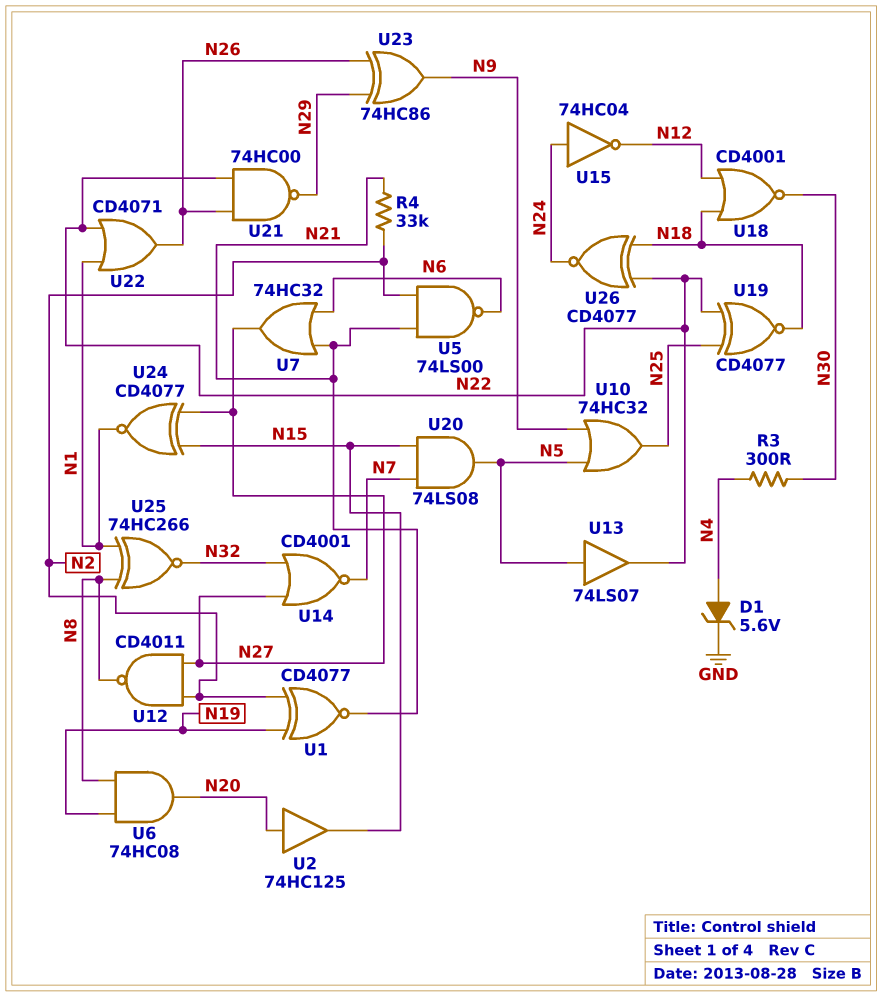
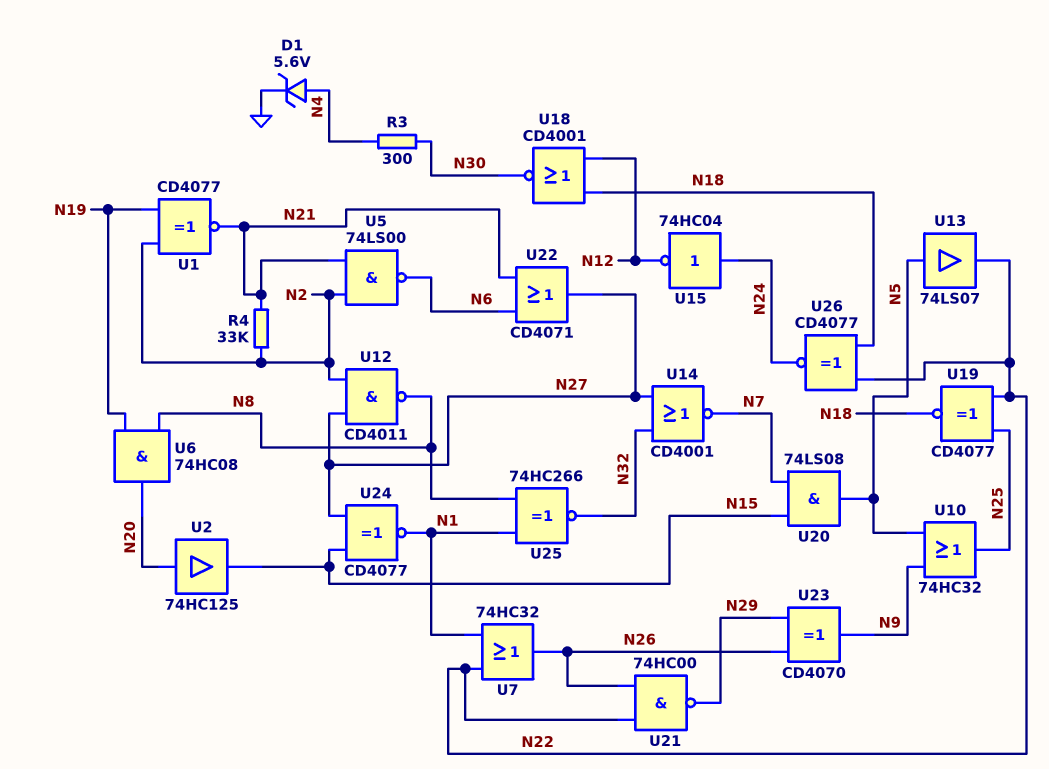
U7: OR 74HC32 (in N6, in N21, out N27) -> OR 74HC32 (in N1, in N22, out N26)
U22: OR CD4071 (in N1, in N22, out N26) -> OR CD4071 (in N6, in N21, out N27)
U23: XOR 74HC86 (in N26, in N29, out N9) -> XOR CD4070 (in N26, in N29, out N9)

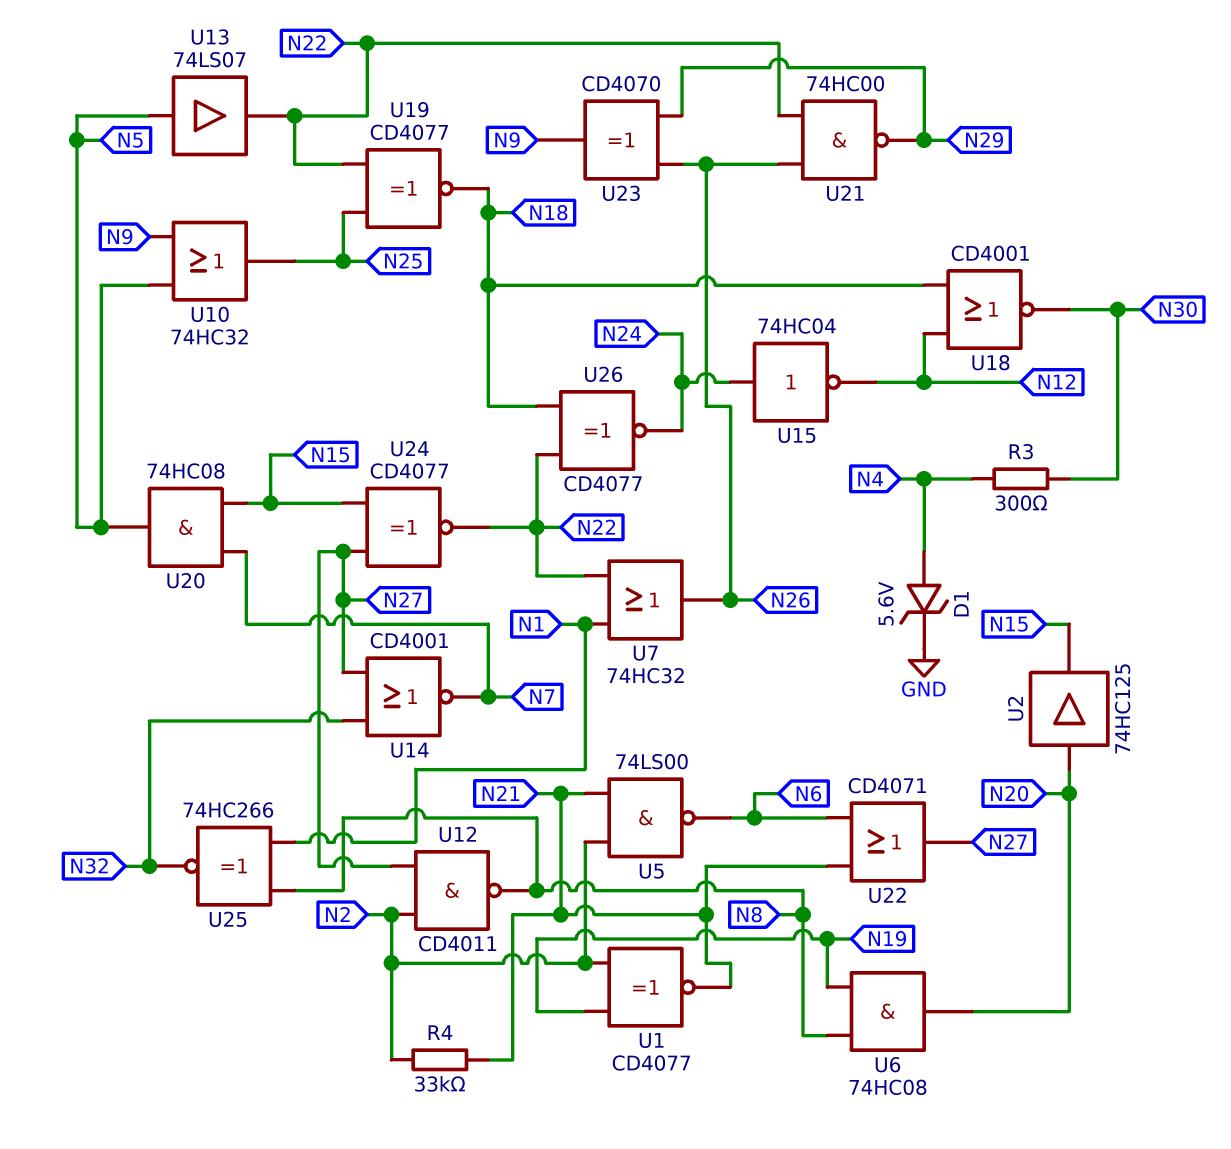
U20: AND 74LS08 (in N7, in N15, out N5) -> AND 74HC08 (in N7, in N15, out N5)
U24: XNOR CD4077 (in N15, in N27, out N1) -> XNOR CD4077 (in N15, in N27, out N22)

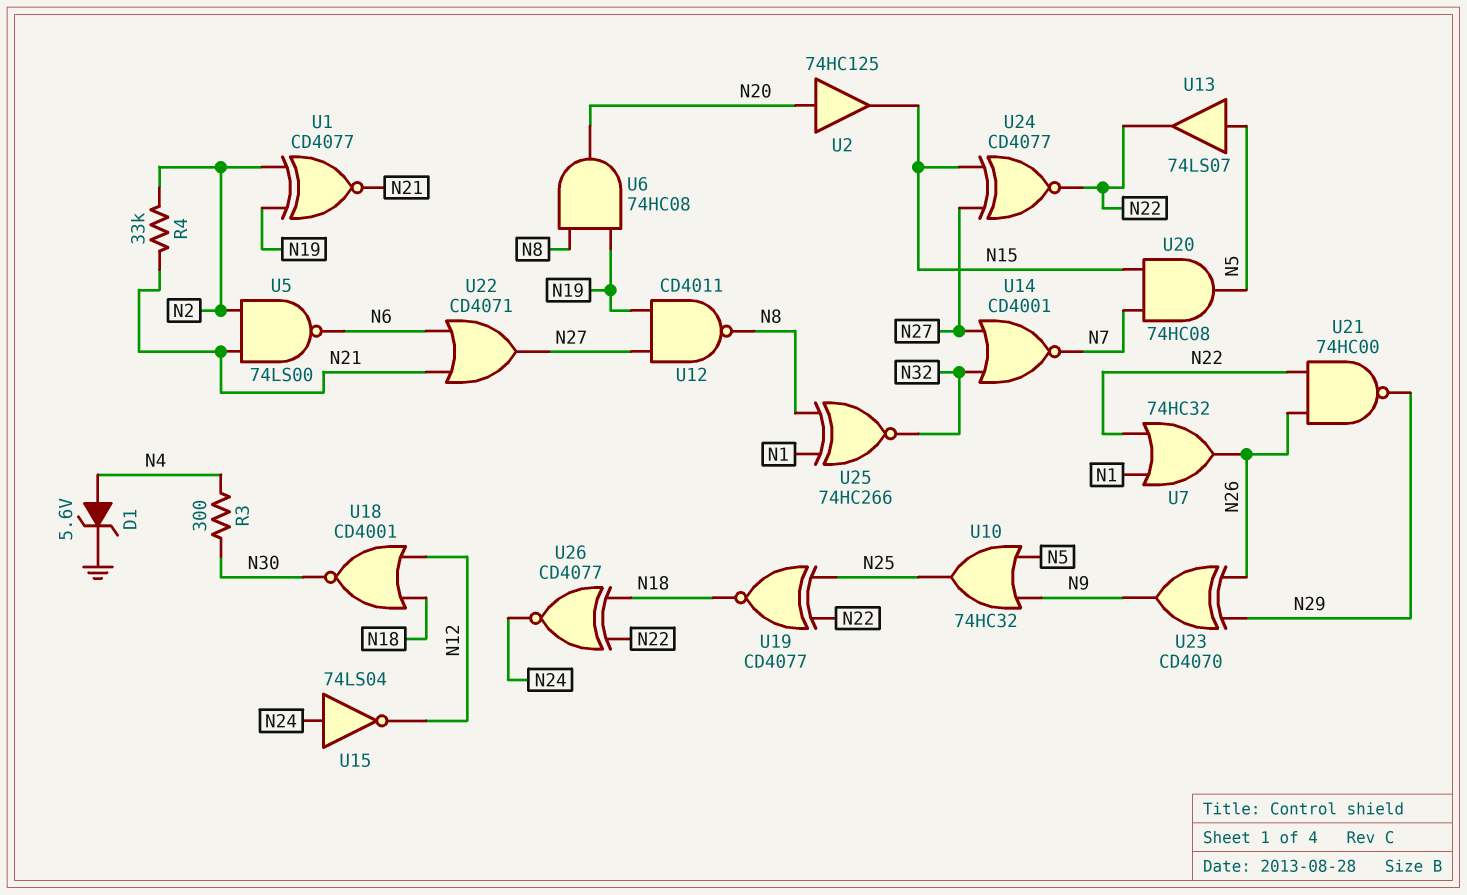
U12: NAND CD4011 (in N2, in N27, out N8) -> NAND CD4011 (in N19, in N27, out N8)
U15: NOT 74HC04 (in N24, out N12) -> NOT 74LS04 (in N24, out N12)

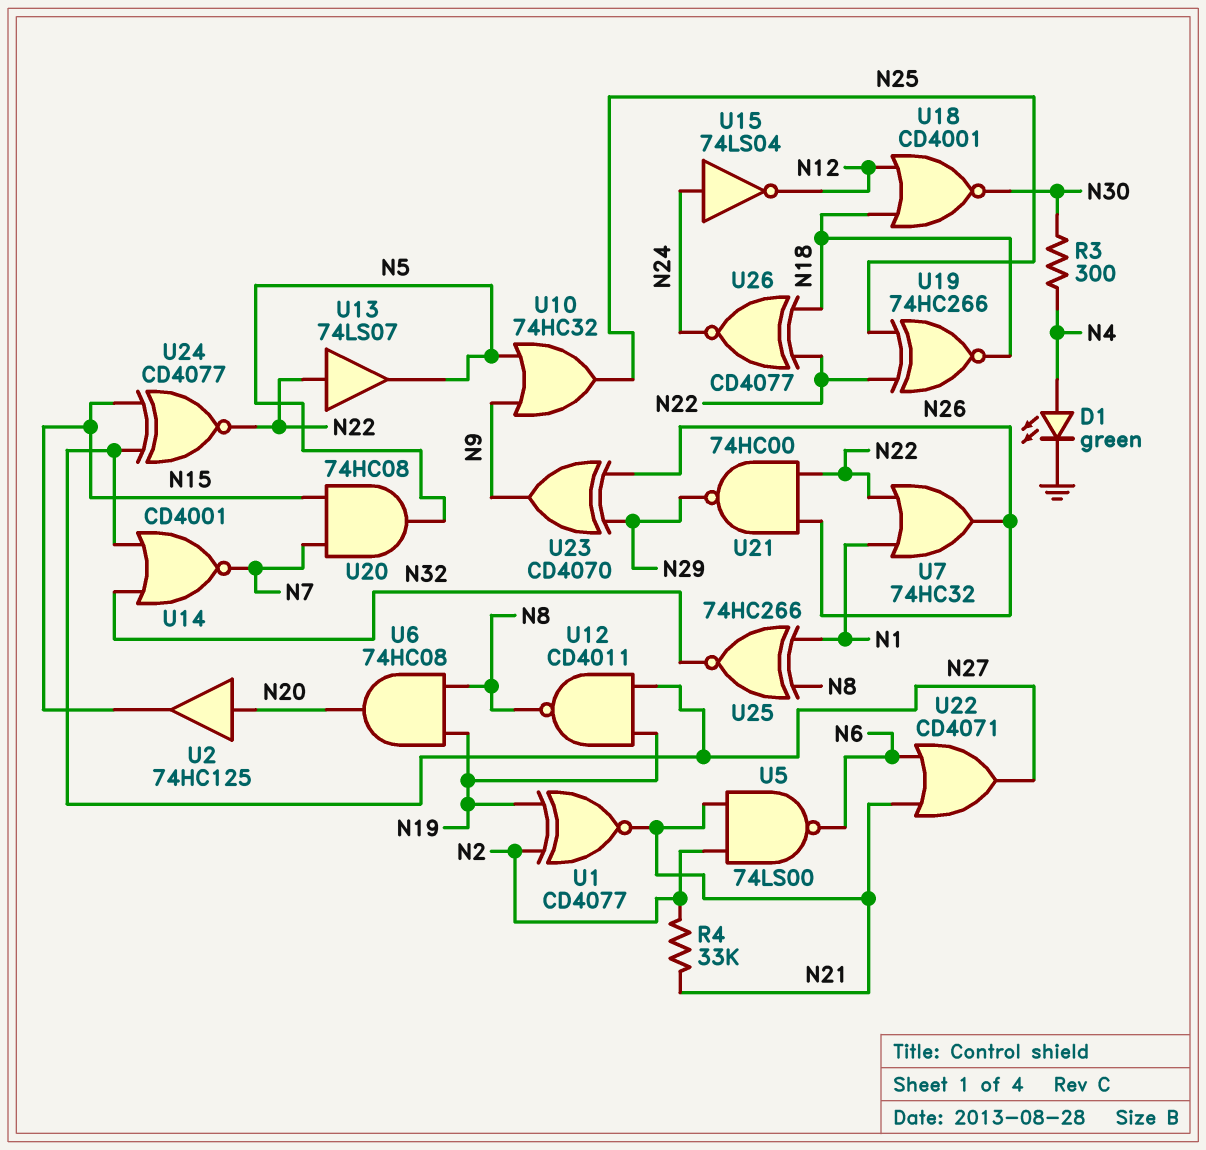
D1: zener 5.6V (A N4, K GND) -> LED green (A N4, K GND)
U13: buffer 74LS07 (in N5, out N22) -> buffer 74LS07 (in N22, out N5)
U19: XNOR CD4077 (in N22, in N25, out N18) -> XNOR 74HC266 (in N22, in N25, out N18)

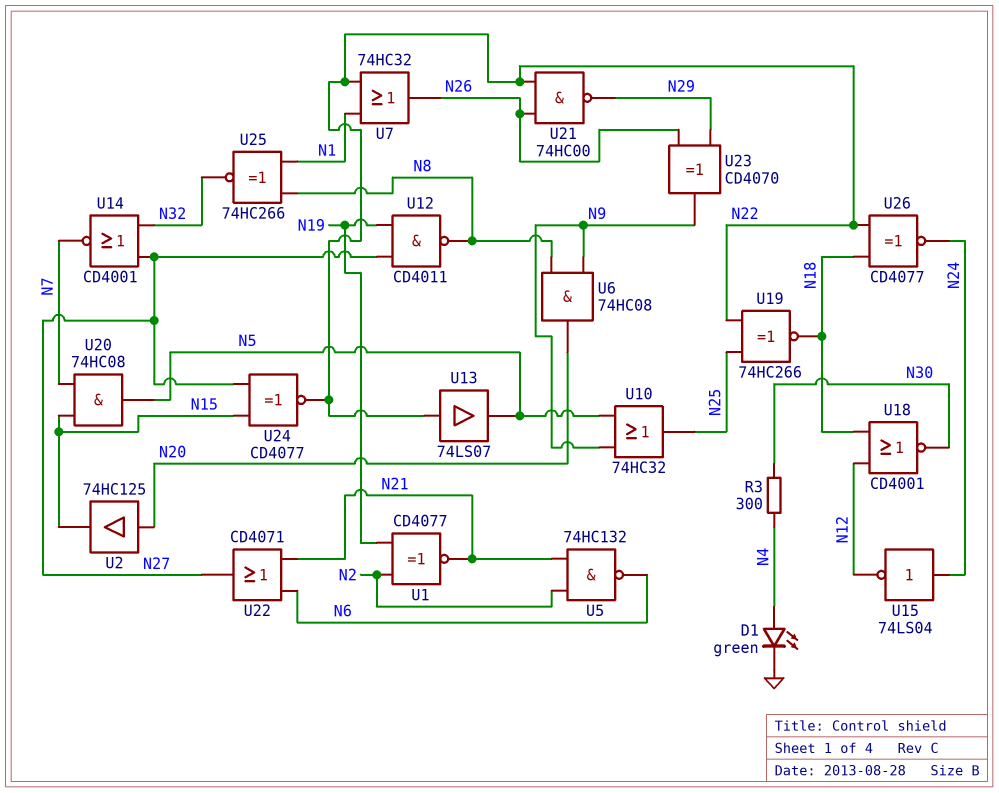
R4: 33k (N2, N21) -> none
U5: NAND 74LS00 (in N2, in N21, out N6) -> NAND 74HC132 (in N2, in N21, out N6)
U6: AND 74HC08 (in N8, in N19, out N20) -> AND 74HC08 (in N8, in N9, out N20)

